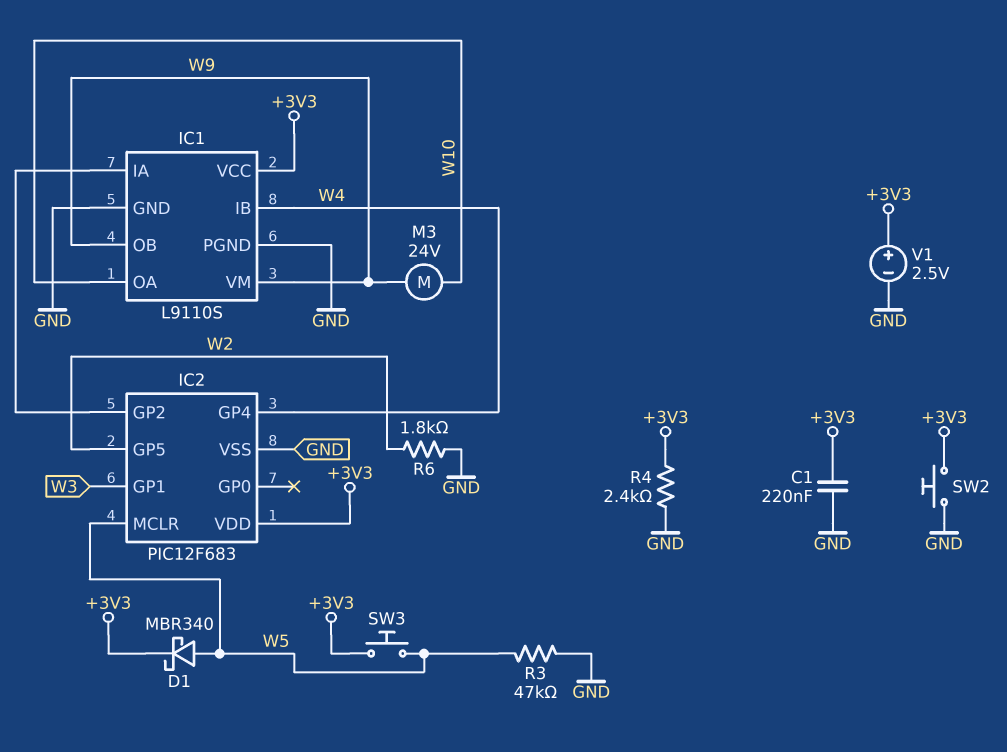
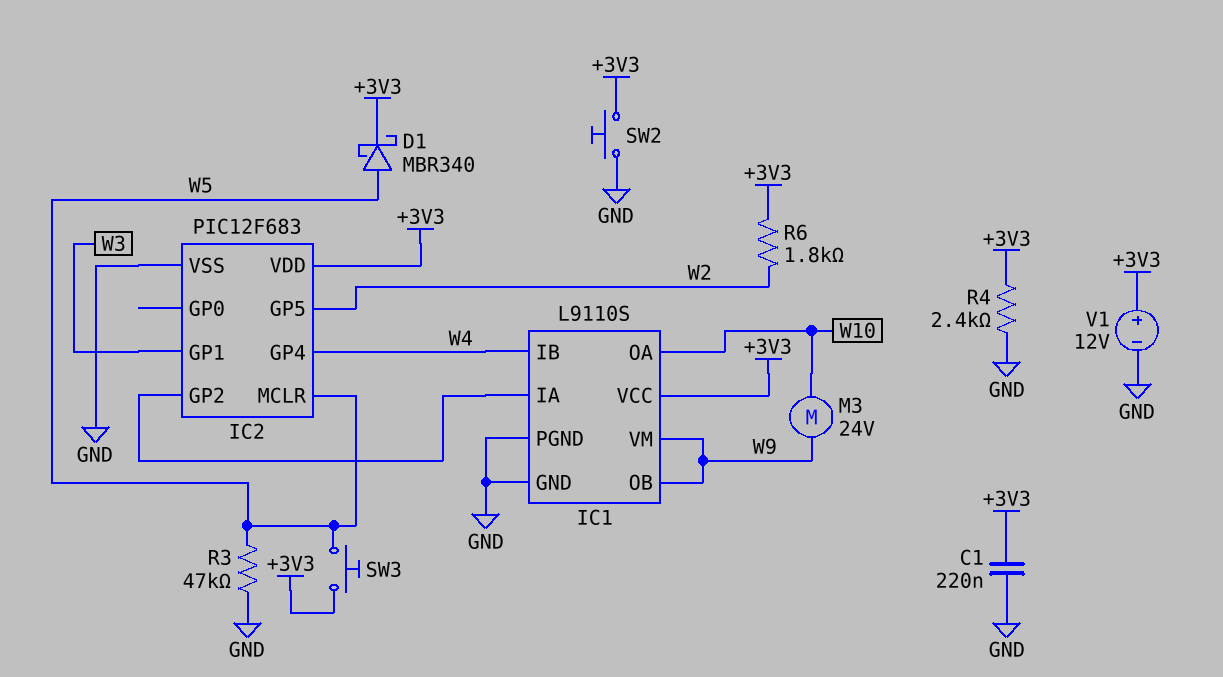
R6: 1.8k (GND, W2) -> 1.8k (+3V3, W2)
V1: 2.5V (plus +3V3, minus GND) -> 12V (plus +3V3, minus GND)

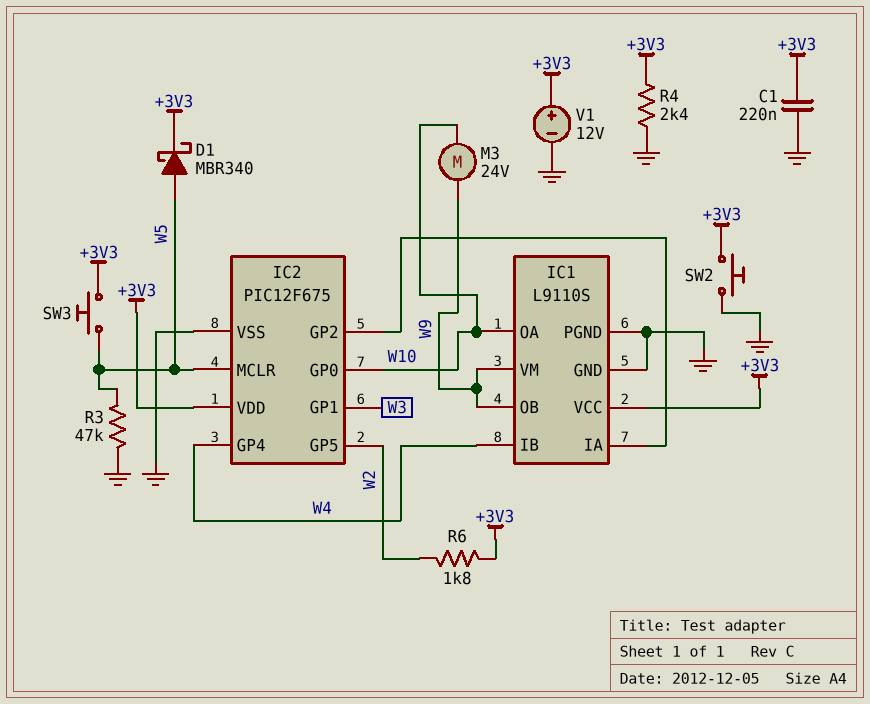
IC2: PIC12F683 -> PIC12F675
IC2 pin GP0: none -> W10

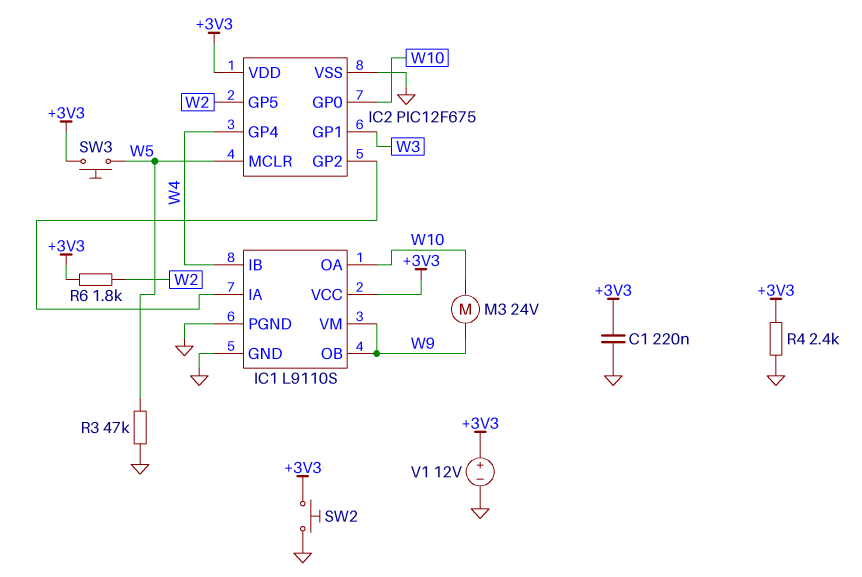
D1: schottky MBR340 (A W5, K +3V3) -> none

